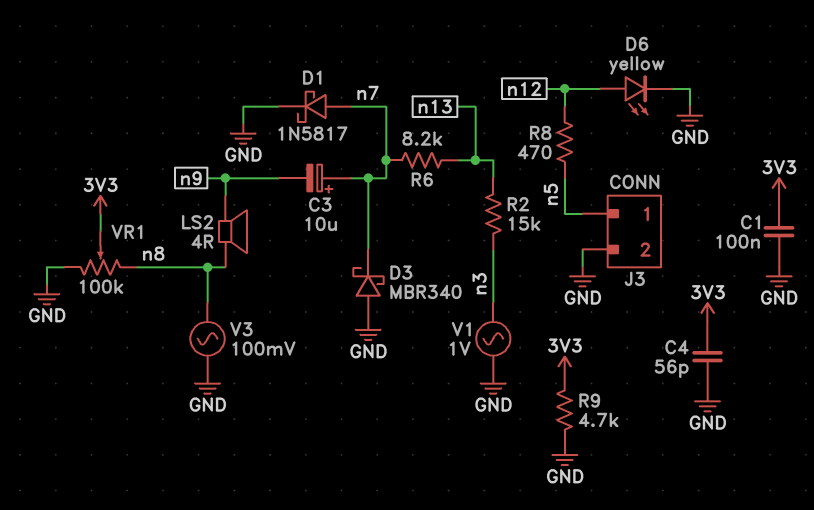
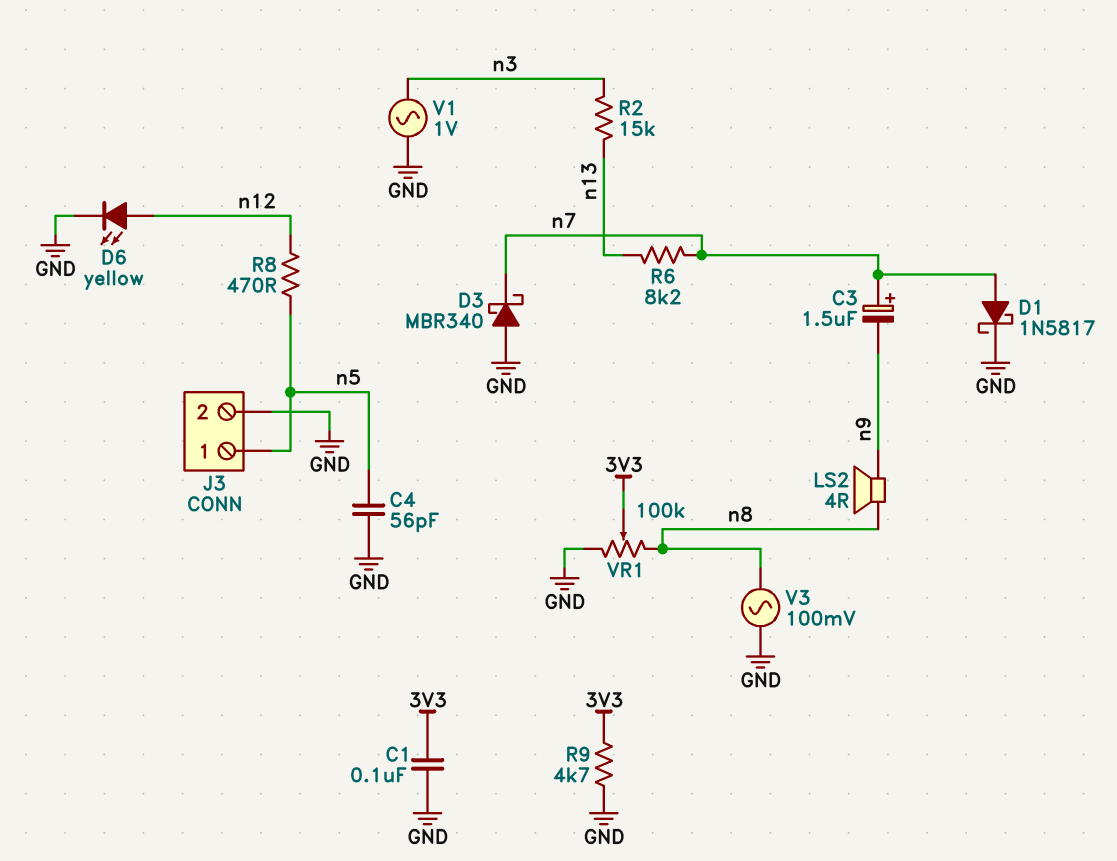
C3: 10uF (plus n7, minus n9) -> 1.5uF (plus n7, minus n9)
C4: 56pF (3V3, GND) -> 56pF (GND, n5)

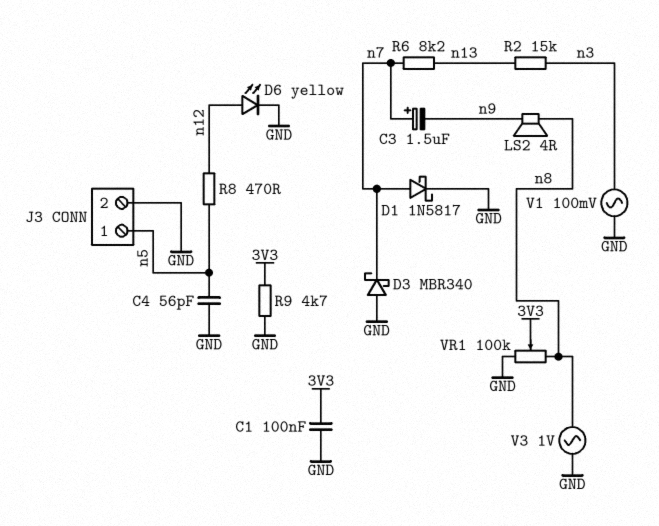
V1: AC 1V (GND, n3) -> AC 100mV (GND, n3)
V3: AC 100mV (GND, n8) -> AC 1V (GND, n8)

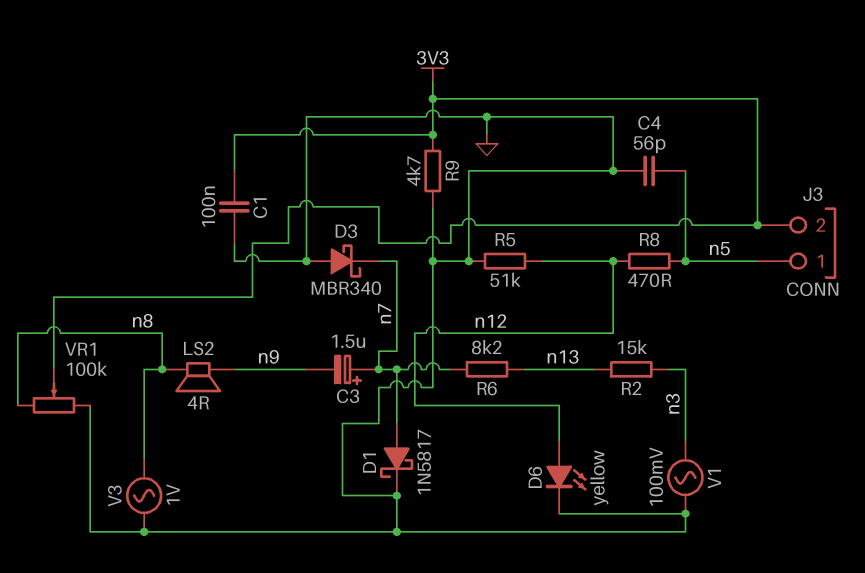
J3 pin 2: GND -> 3V3
R5: none -> 51k (GND, n12)

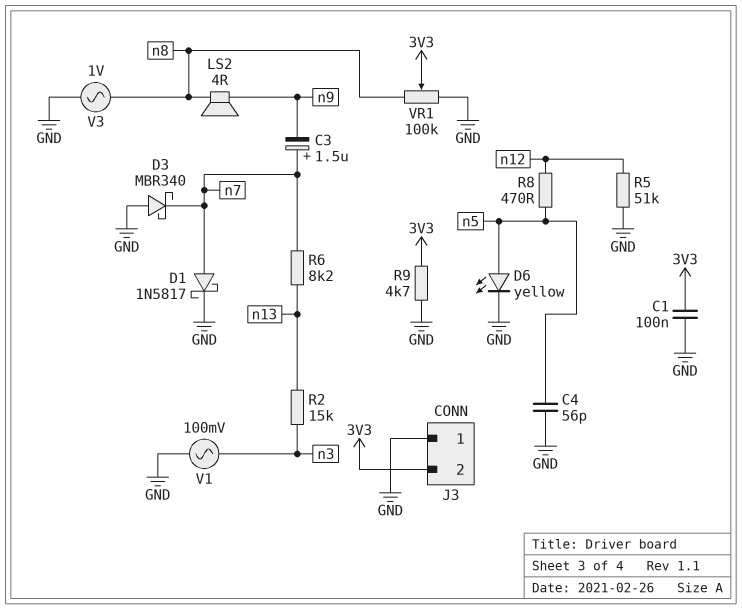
D6: LED yellow (A n12, K GND) -> LED yellow (A n5, K GND)
J3 pin 1: n5 -> GND

